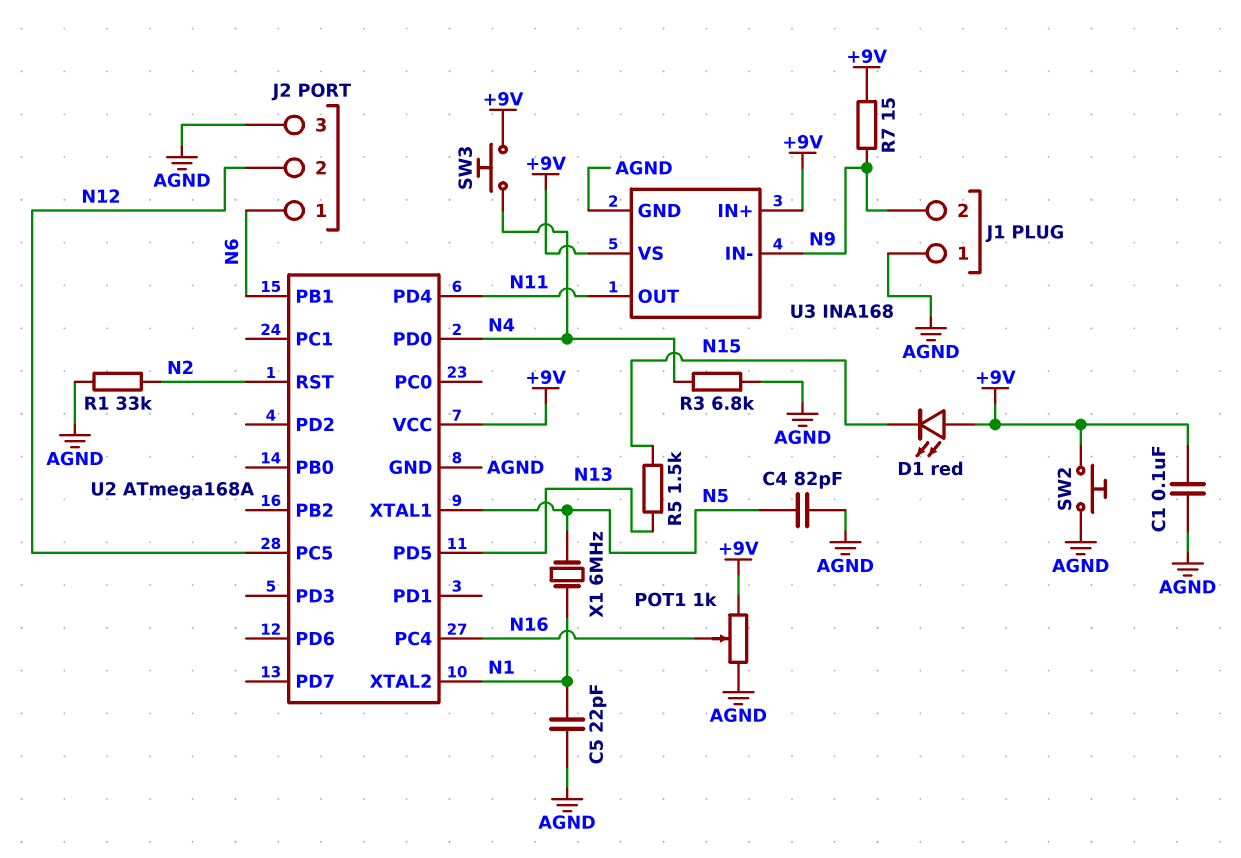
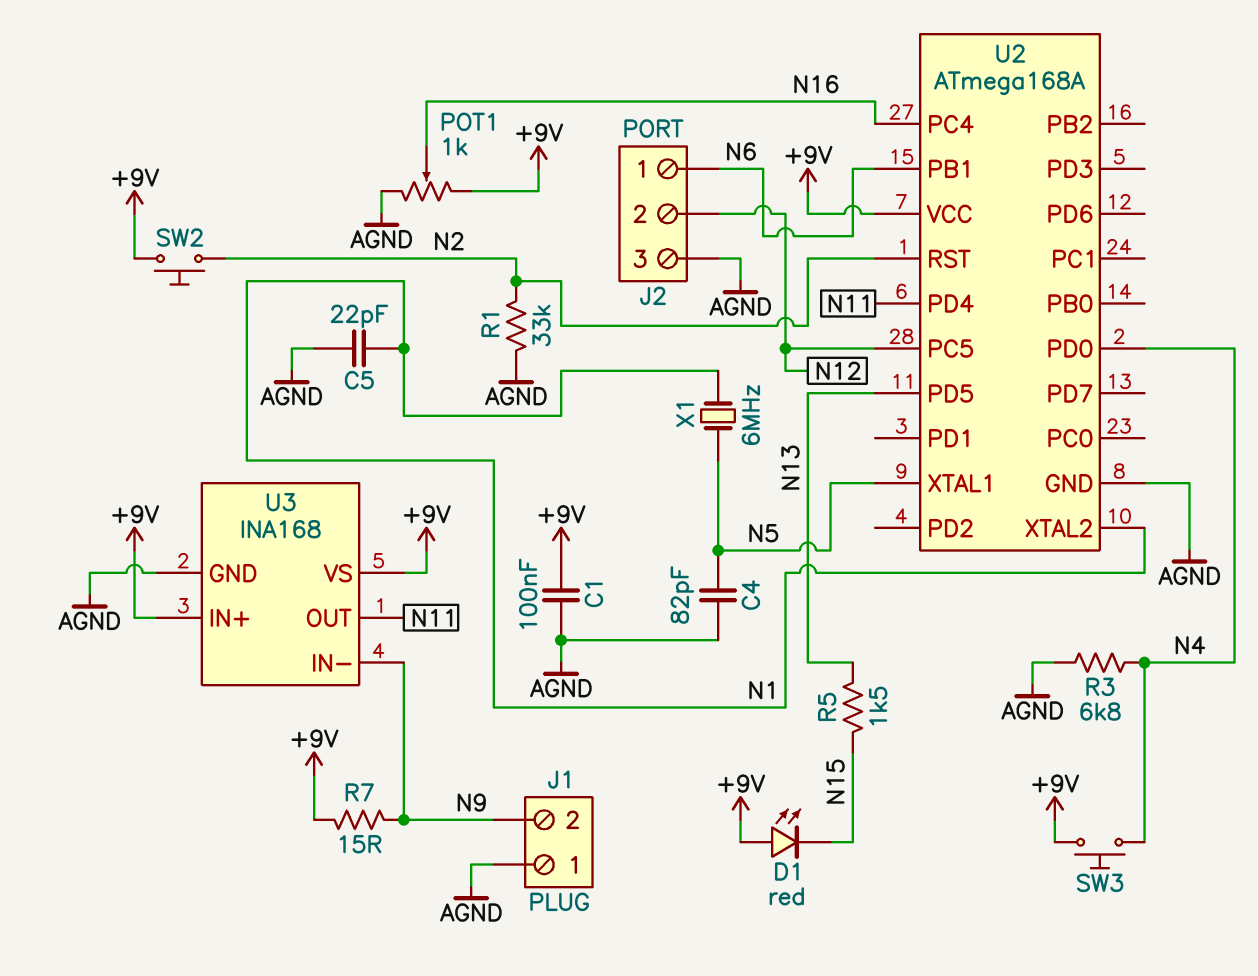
SW2: button (+9V, AGND) -> button (+9V, N2)

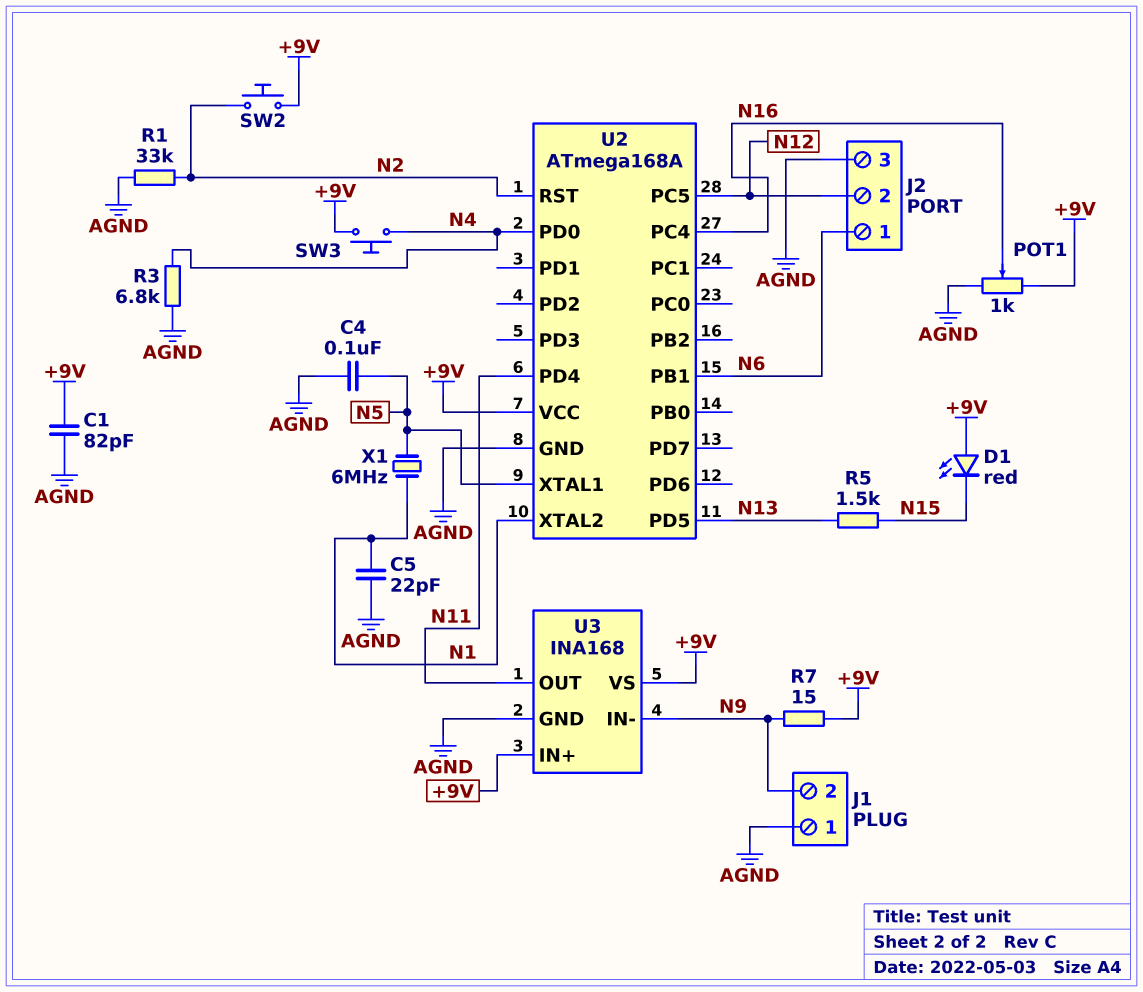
C1: 100nF (+9V, AGND) -> 82pF (+9V, AGND)
C4: 82pF (AGND, N5) -> 100nF (AGND, N5)

